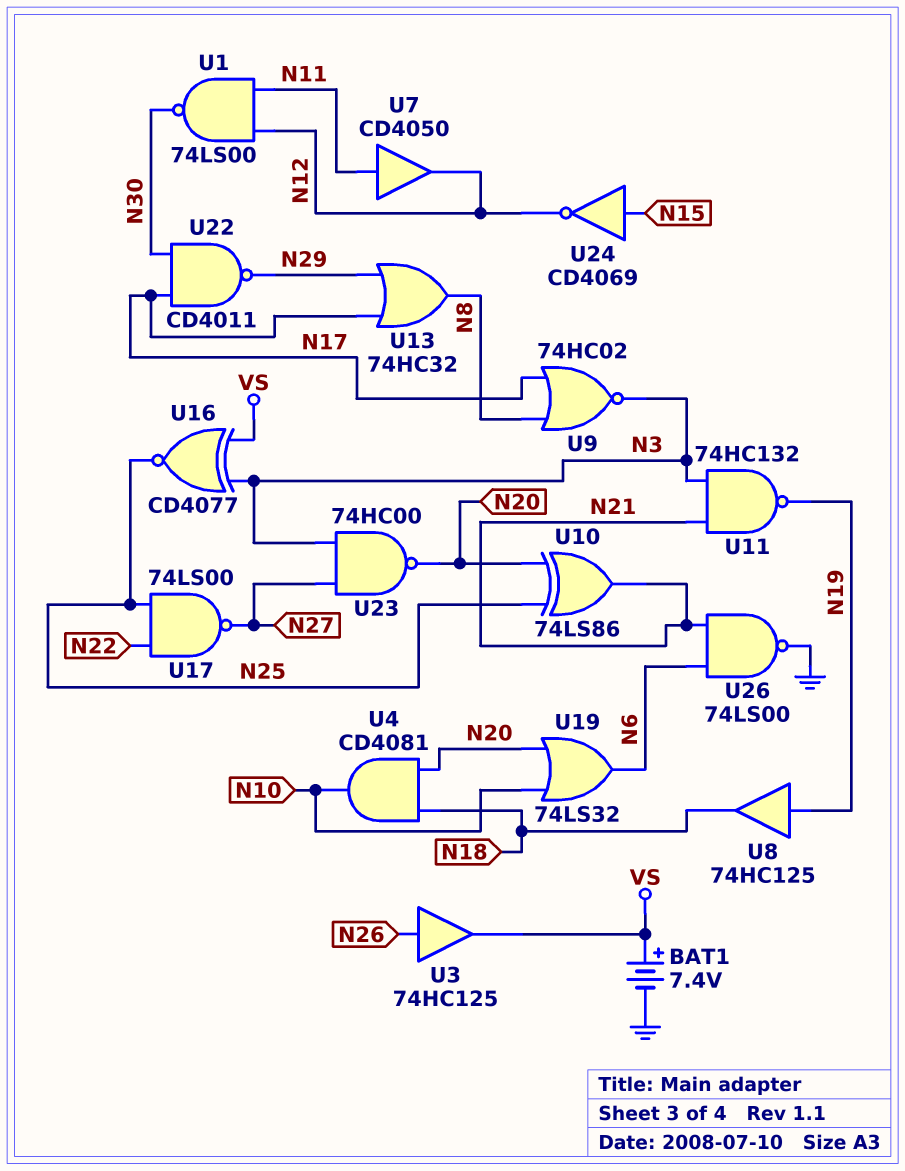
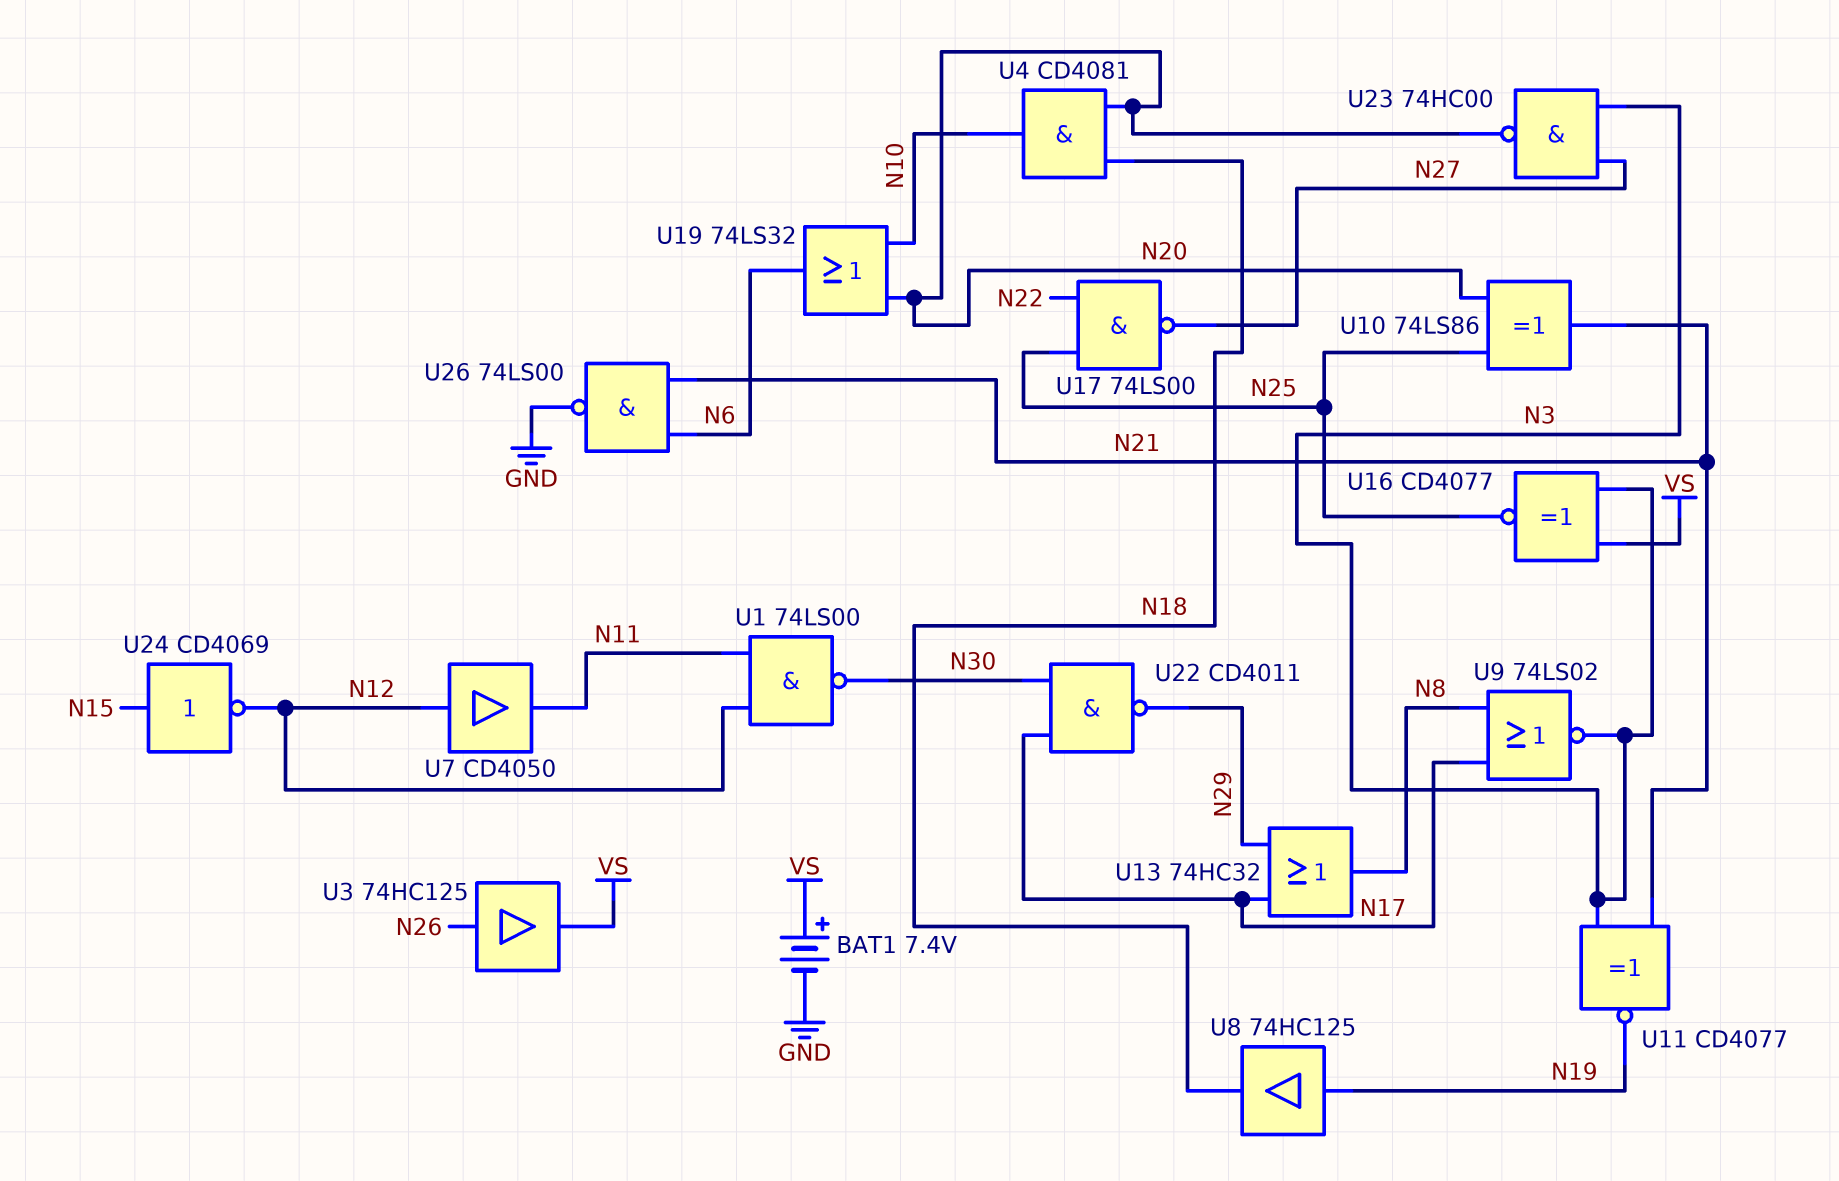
U7: buffer CD4050 (in N11, out N12) -> buffer CD4050 (in N12, out N11)
U9: NOR 74HC02 (in N8, in N17, out N3) -> NOR 74LS02 (in N8, in N17, out N3)
U11: NAND 74HC132 (in N3, in N21, out N19) -> XNOR CD4077 (in N3, in N21, out N19)

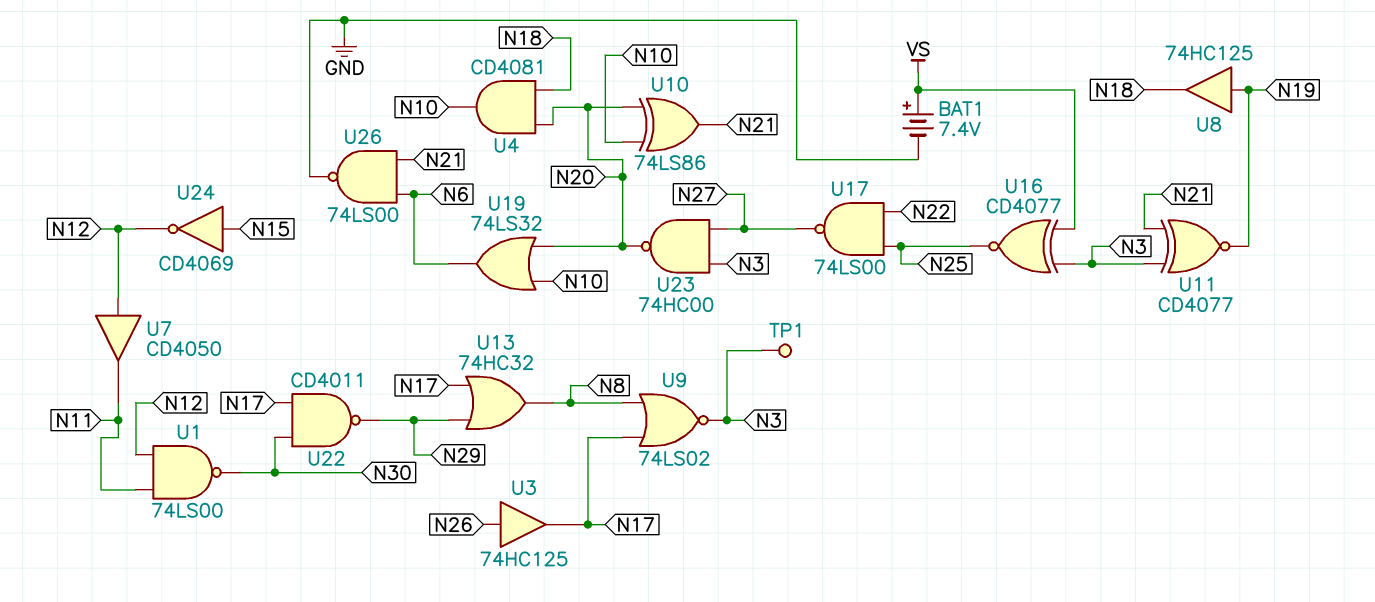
TP1: none -> test point (N3)
U3: buffer 74HC125 (in N26, out VS) -> buffer 74HC125 (in N26, out N17)
U10: XOR 74LS86 (in N20, in N25, out N21) -> XOR 74LS86 (in N10, in N20, out N21)

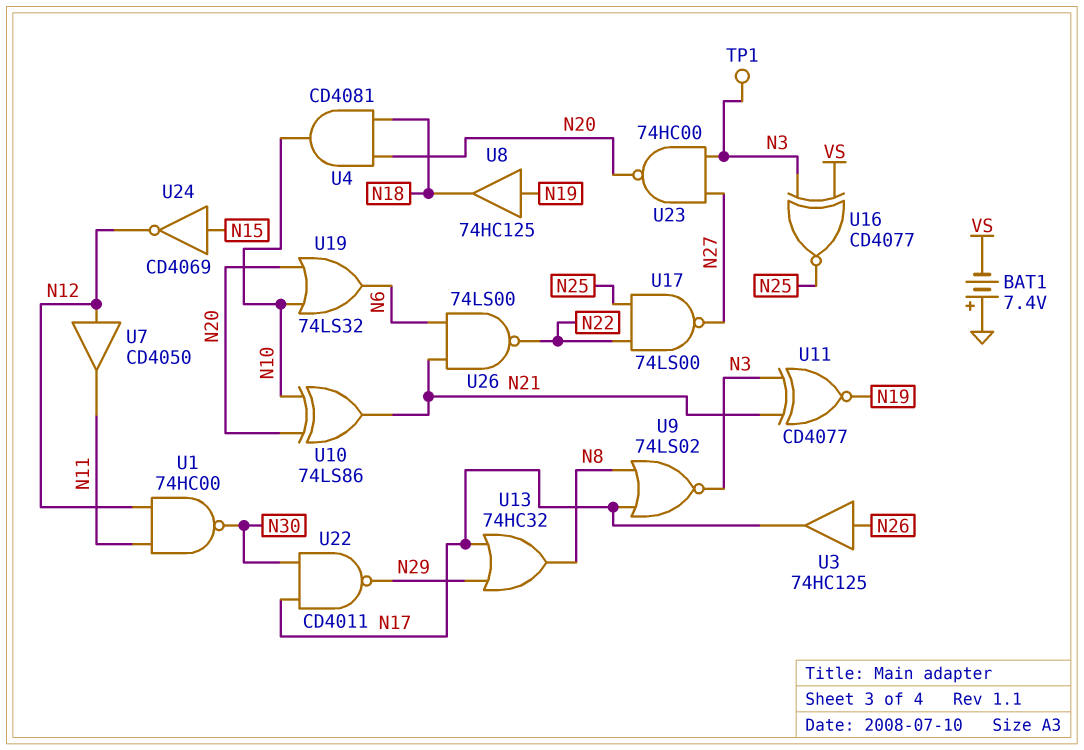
BAT1: 7.4V (plus VS, minus GND) -> 7.4V (plus GND, minus VS)
U1: NAND 74LS00 (in N11, in N12, out N30) -> NAND 74HC00 (in N11, in N12, out N30)
U26: NAND 74LS00 (in N6, in N21, out GND) -> NAND 74LS00 (in N6, in N21, out N22)

